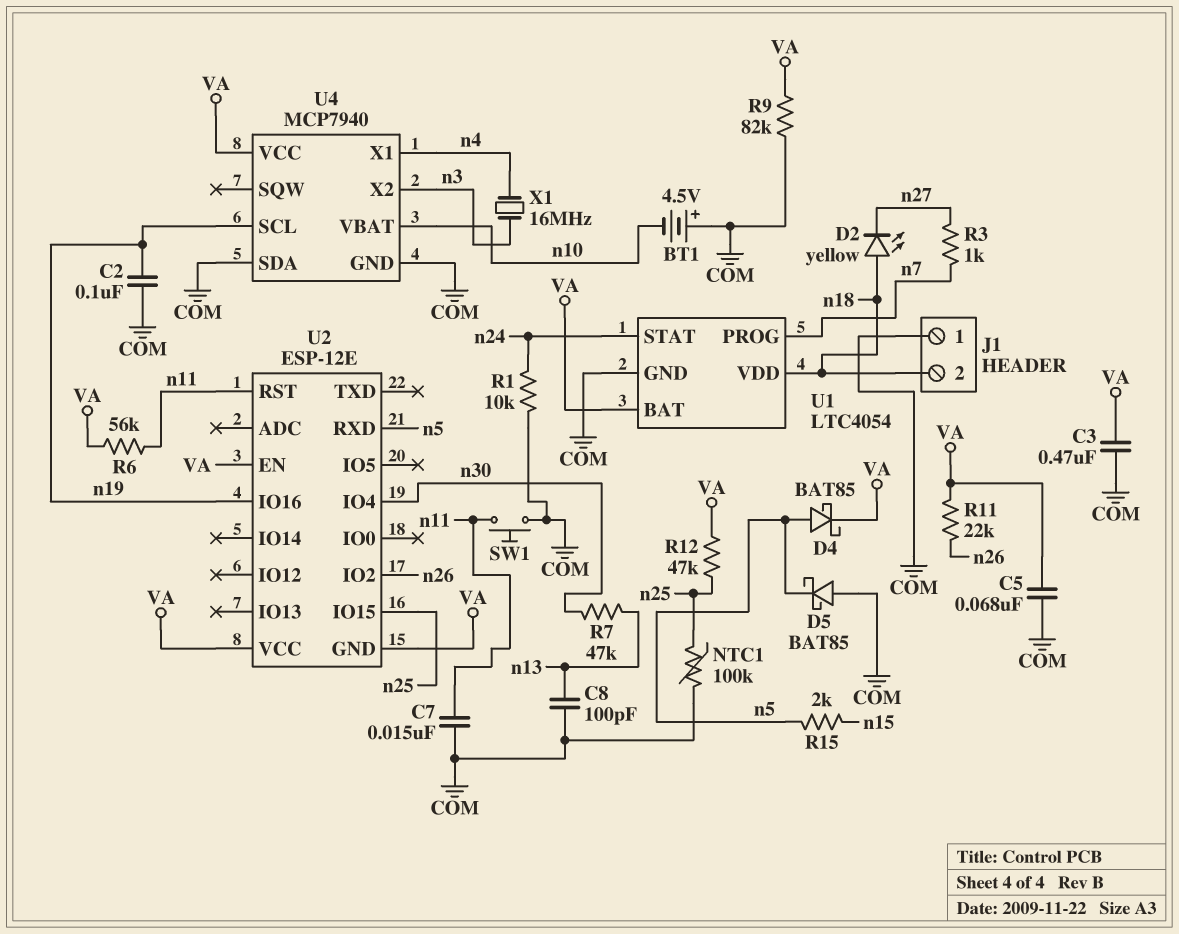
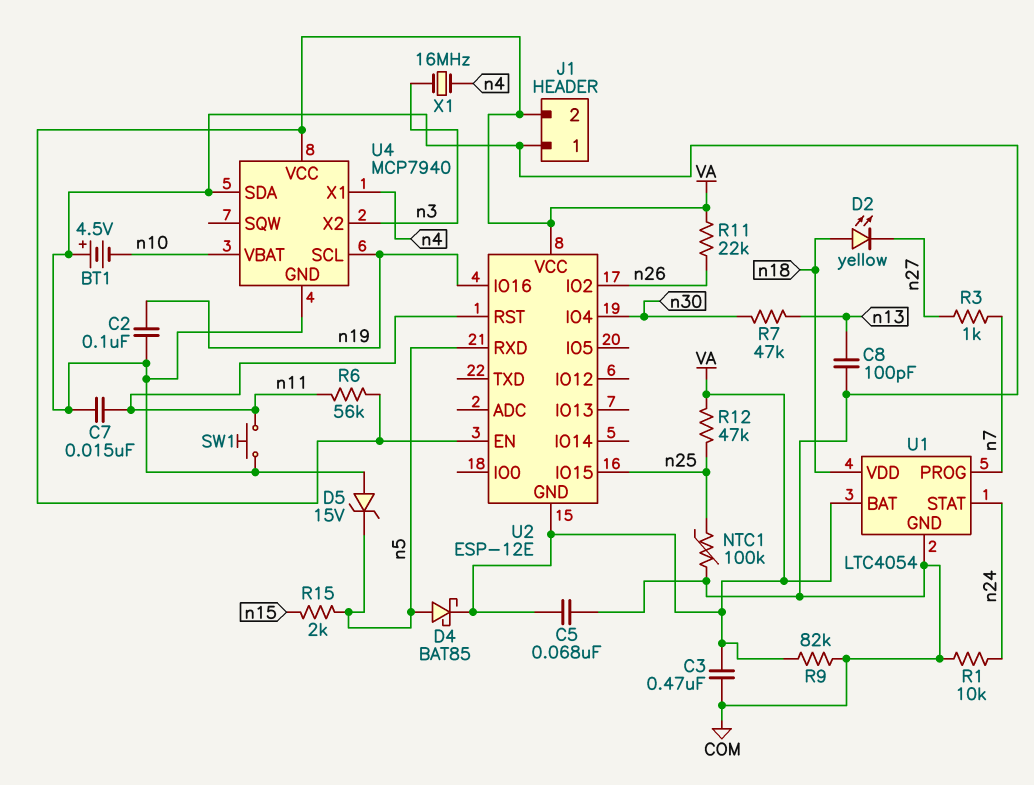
D5: schottky BAT85 (A COM, K n5) -> zener 15V (A COM, K n5)
J1 pin 2: n18 -> VA

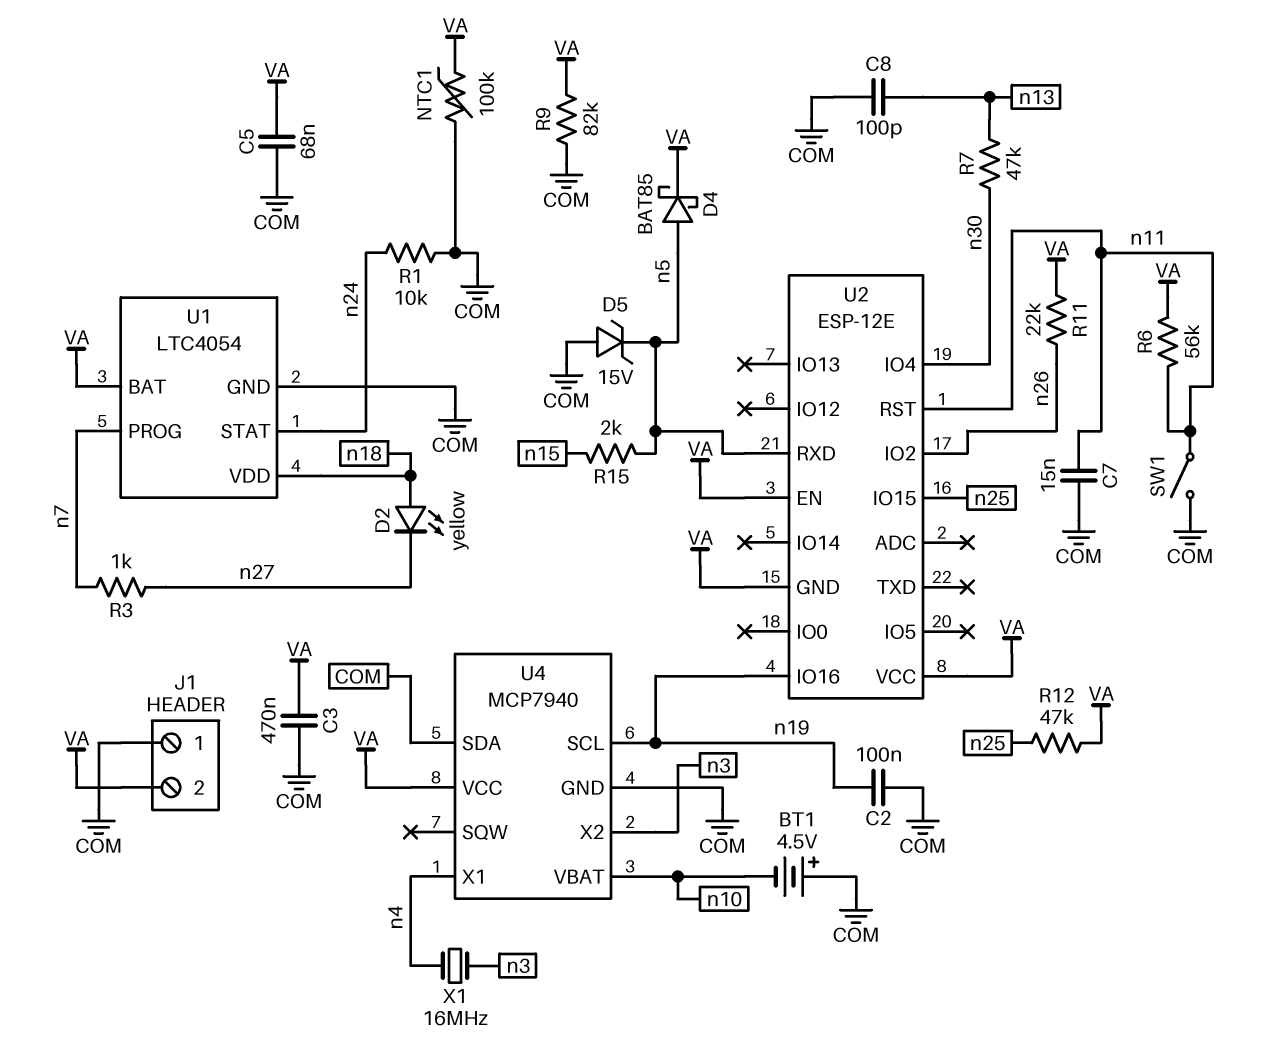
NTC1: 100k (COM, n25) -> 100k (COM, VA)
SW1: button (COM, n11) -> switch (COM, n11)

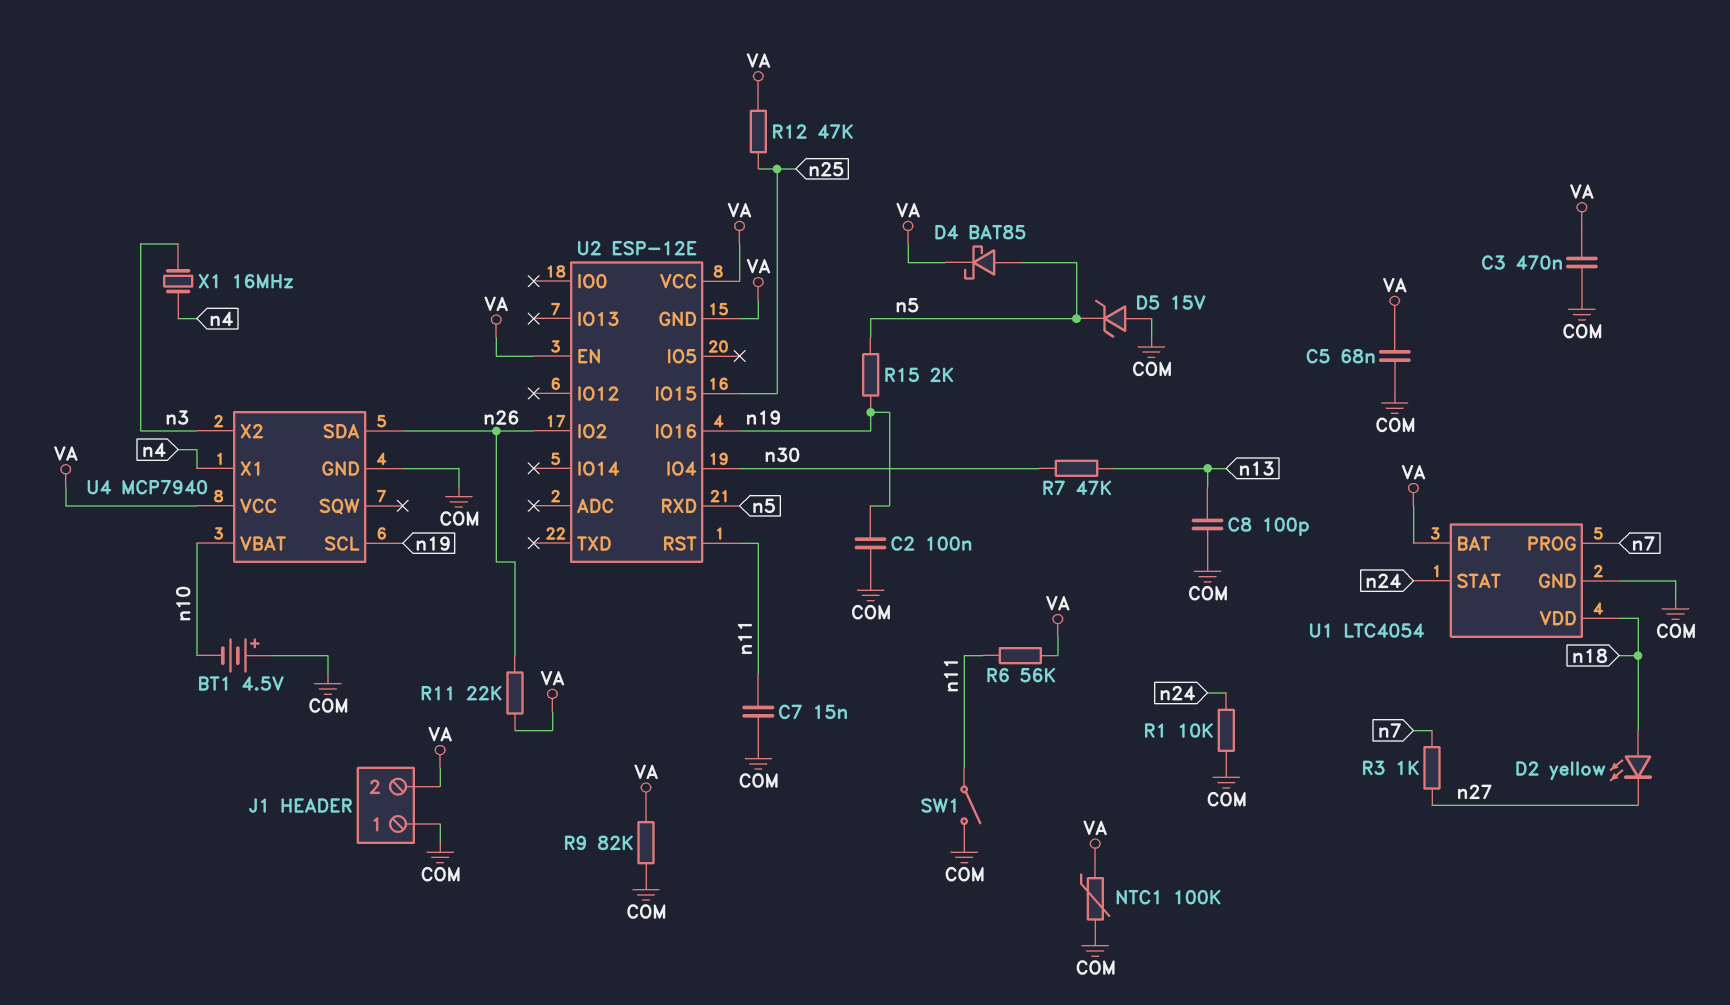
R15: 2k (n5, n15) -> 2k (n5, n19)
U4 pin SDA: COM -> n26

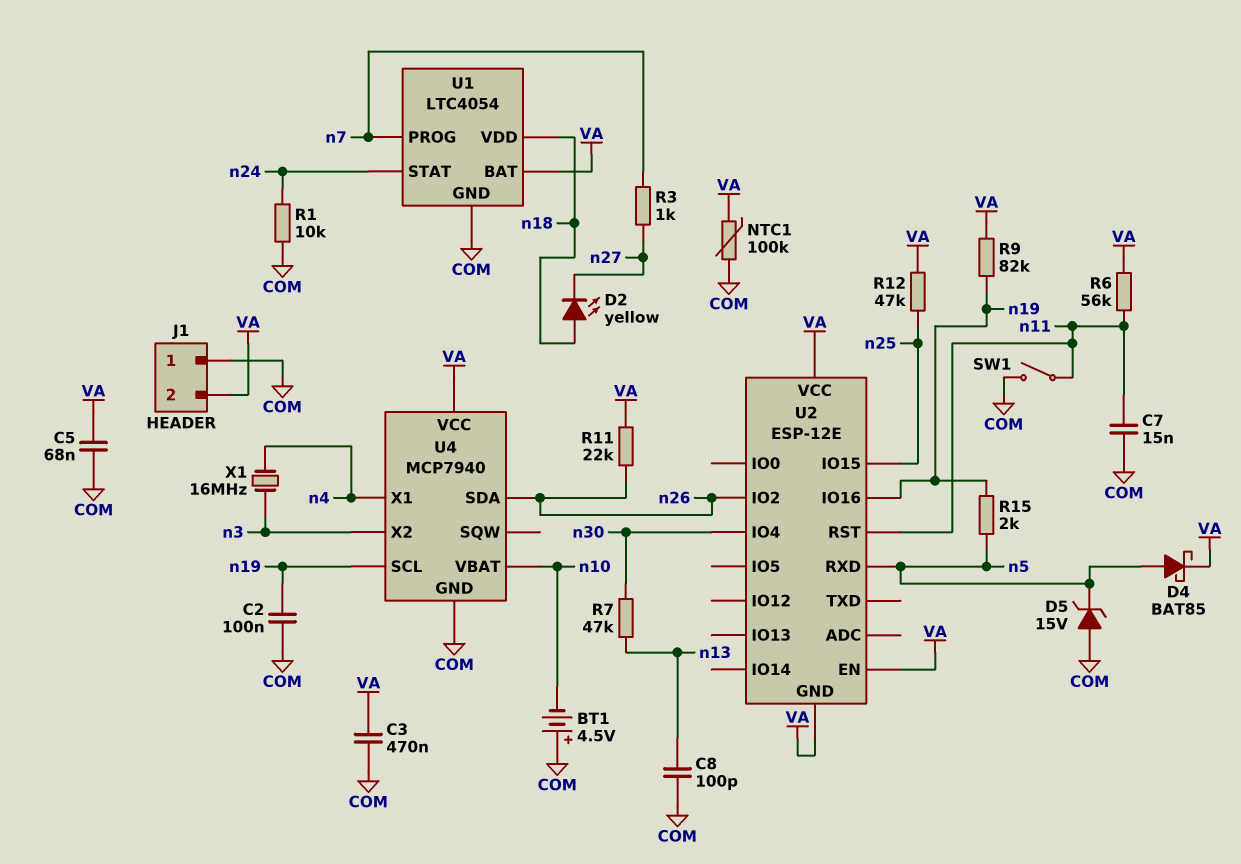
R9: 82k (COM, VA) -> 82k (VA, n19)

